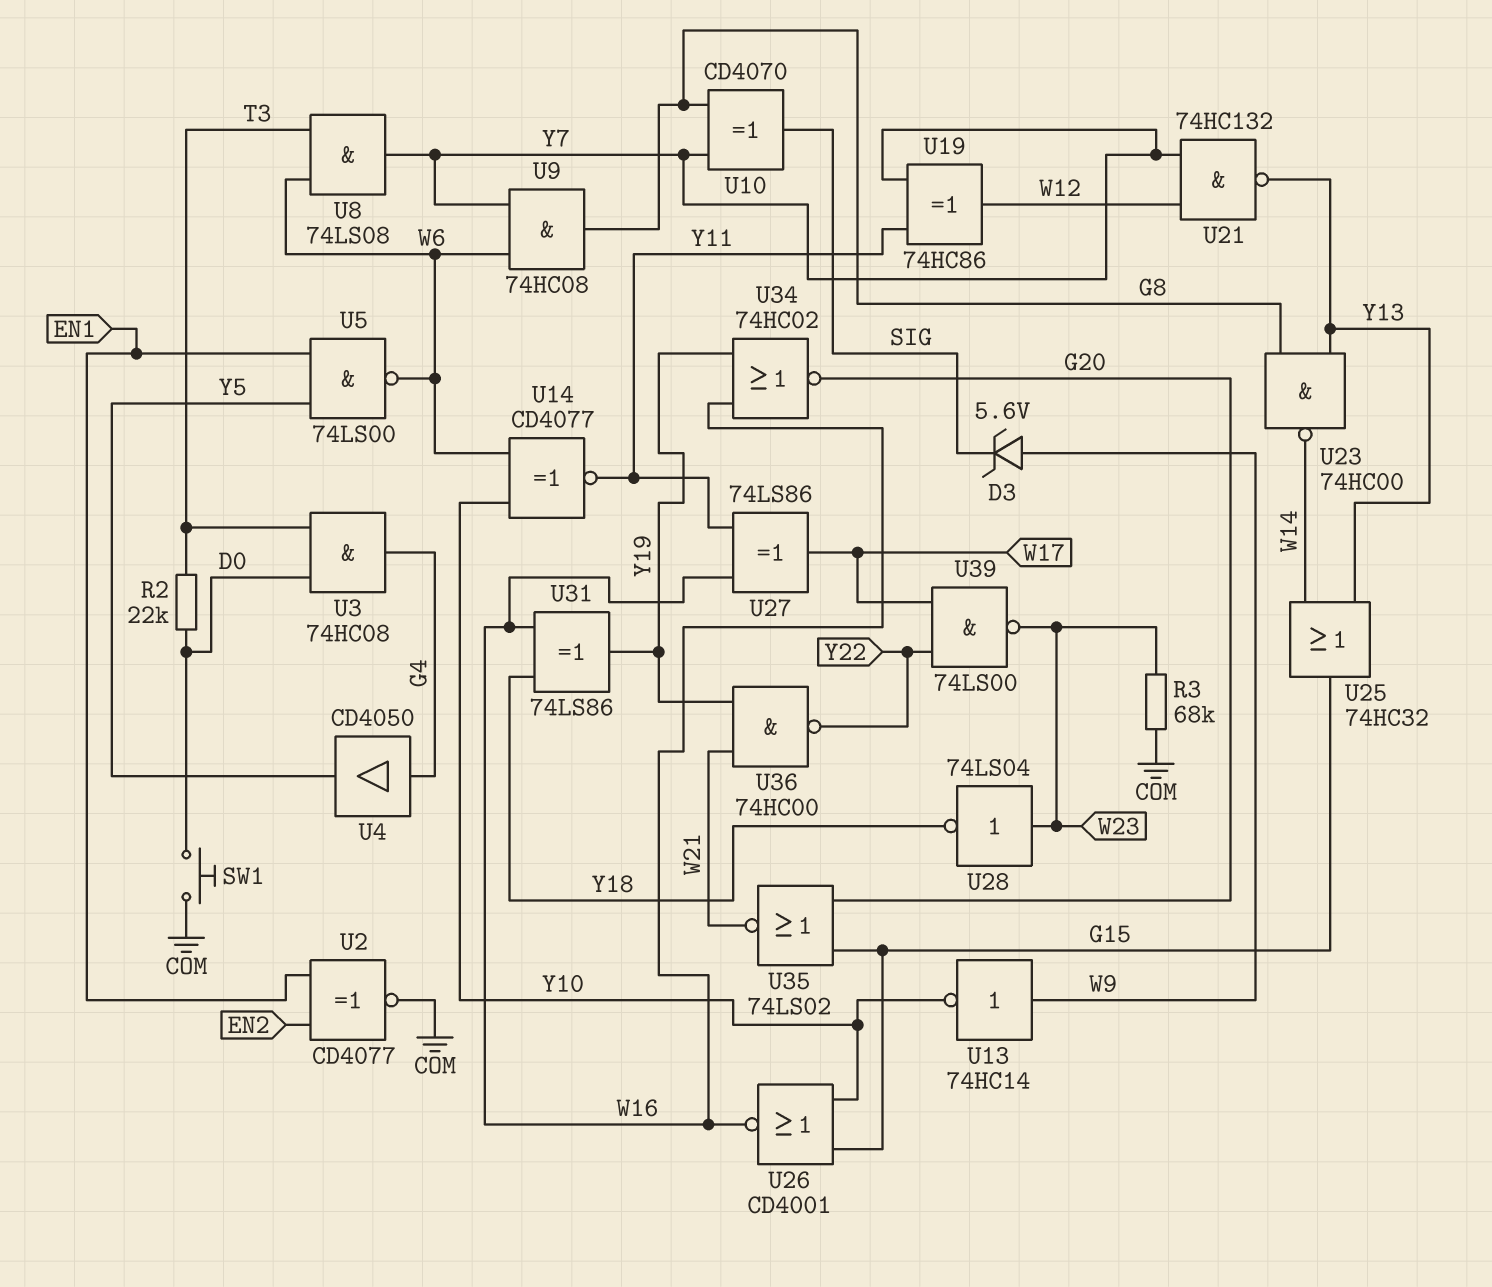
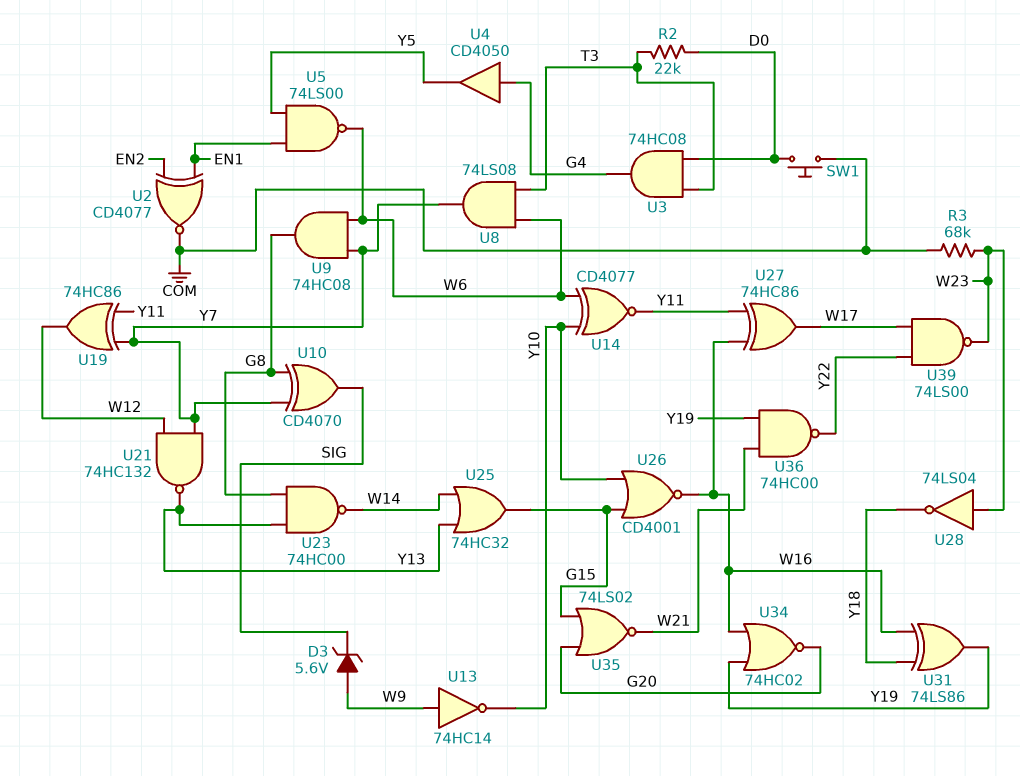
U27: XOR 74LS86 (in W16, in Y11, out W17) -> XOR 74HC86 (in W16, in Y11, out W17)

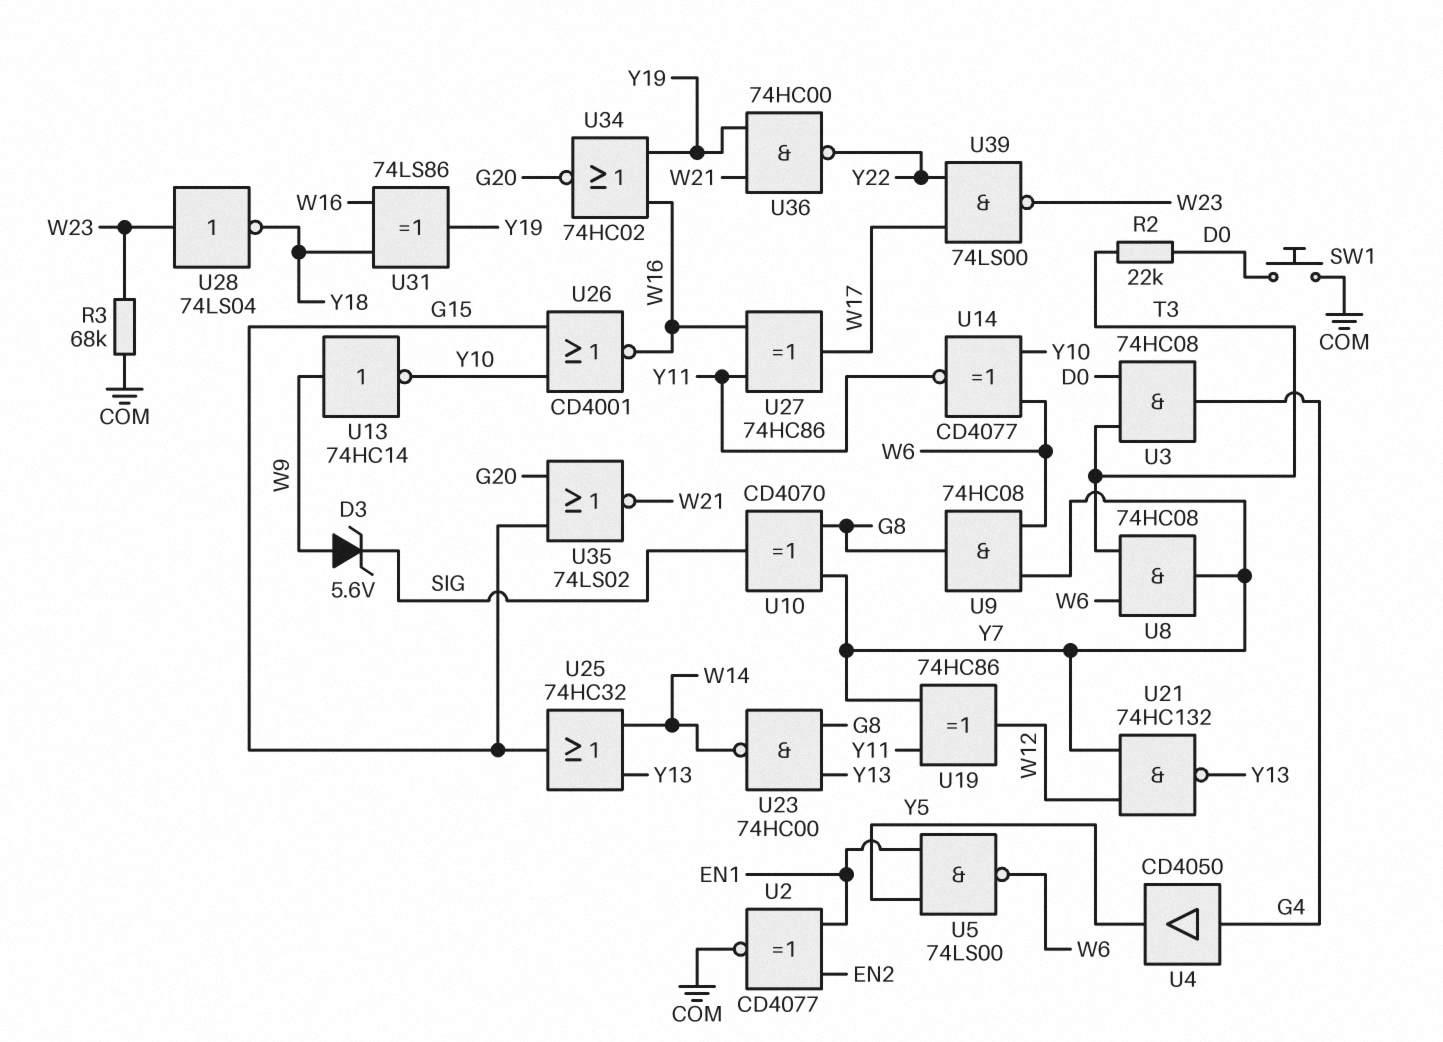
U8: AND 74LS08 (in T3, in W6, out Y7) -> AND 74HC08 (in T3, in W6, out Y7)

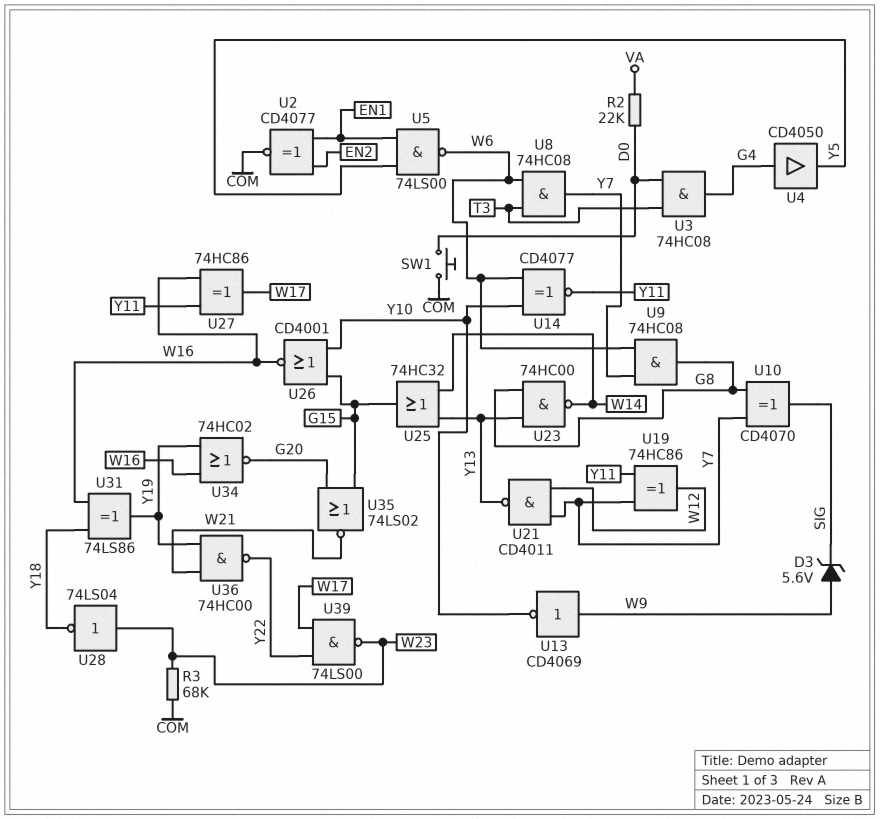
R2: 22k (D0, T3) -> 22k (D0, VA)
U13: NOT 74HC14 (in W9, out Y10) -> NOT CD4069 (in W9, out Y10)
U21: NAND 74HC132 (in W12, in Y7, out Y13) -> NAND CD4011 (in W12, in Y7, out Y13)

